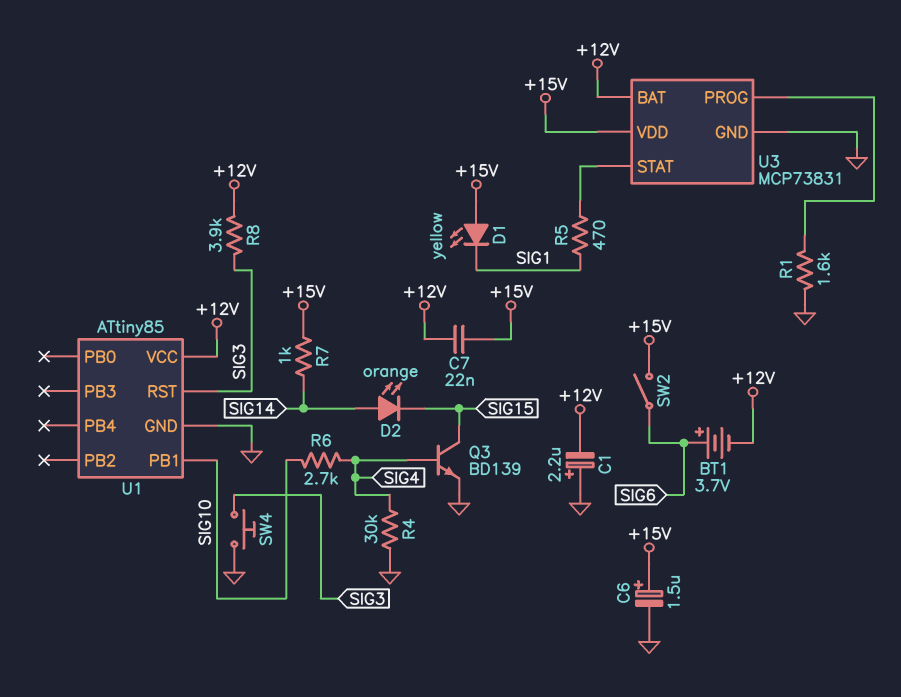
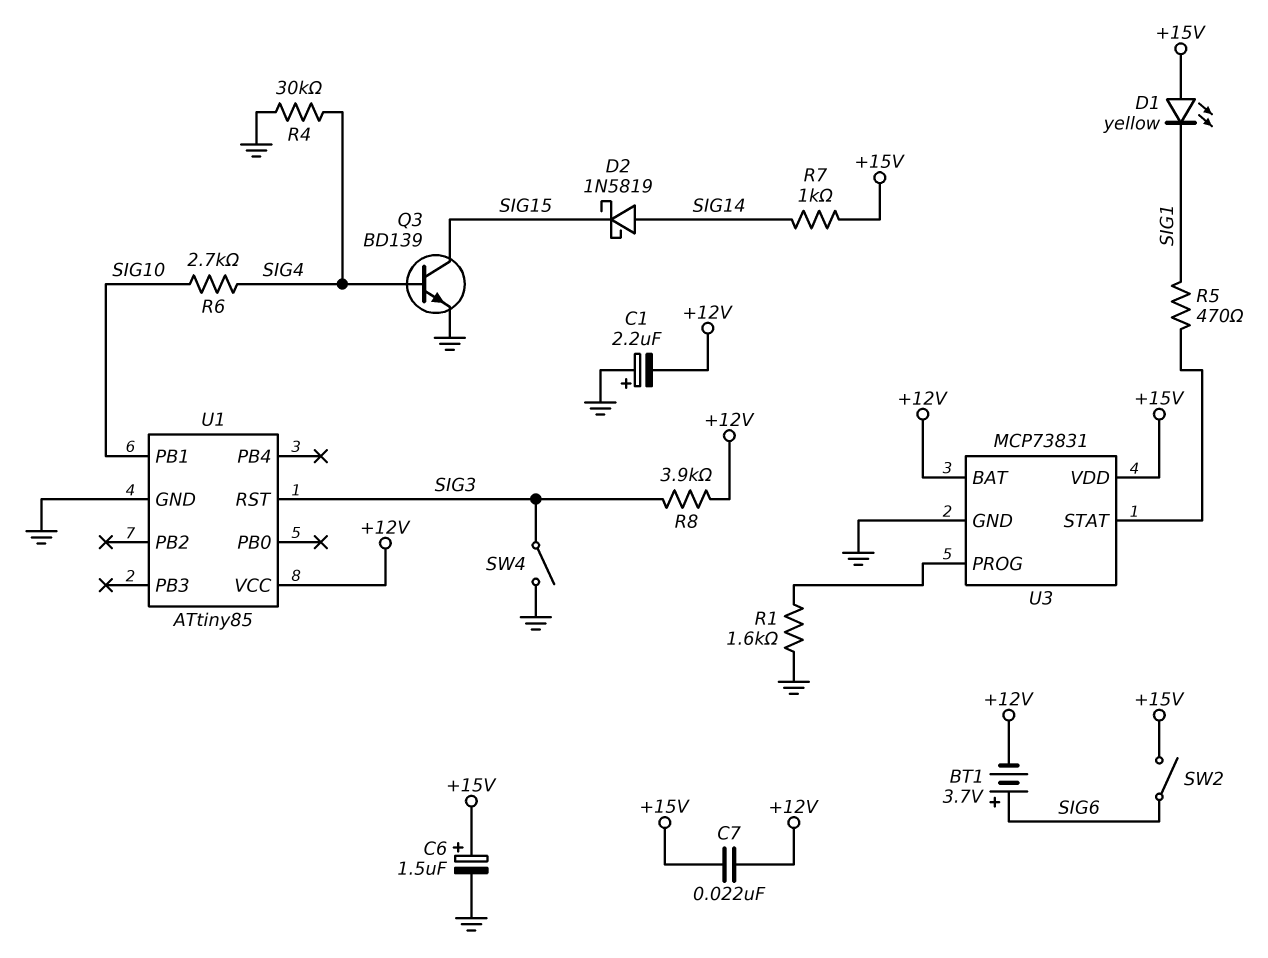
D2: LED orange (A SIG14, K SIG15) -> schottky 1N5819 (A SIG14, K SIG15)
SW4: button (GND, SIG3) -> switch (GND, SIG3)

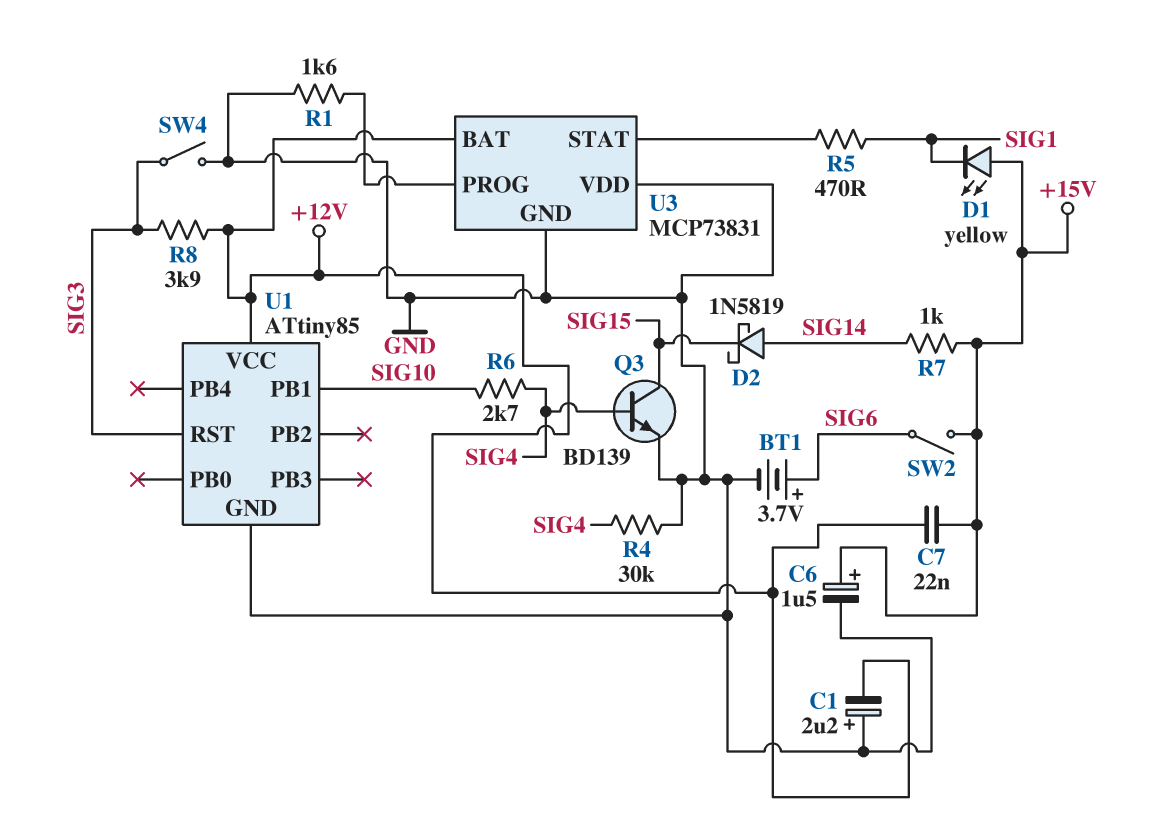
BT1: 3.7V (plus SIG6, minus +12V) -> 3.7V (plus SIG6, minus GND)
U3 pin VDD: +15V -> GND

